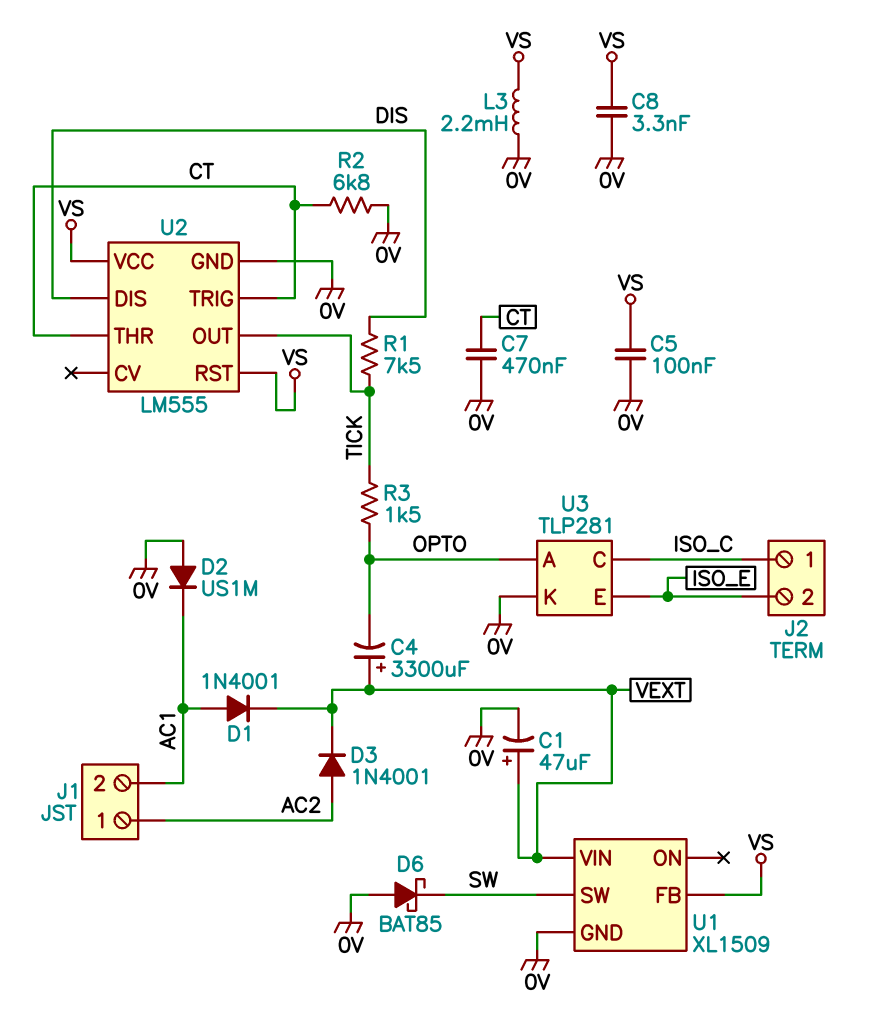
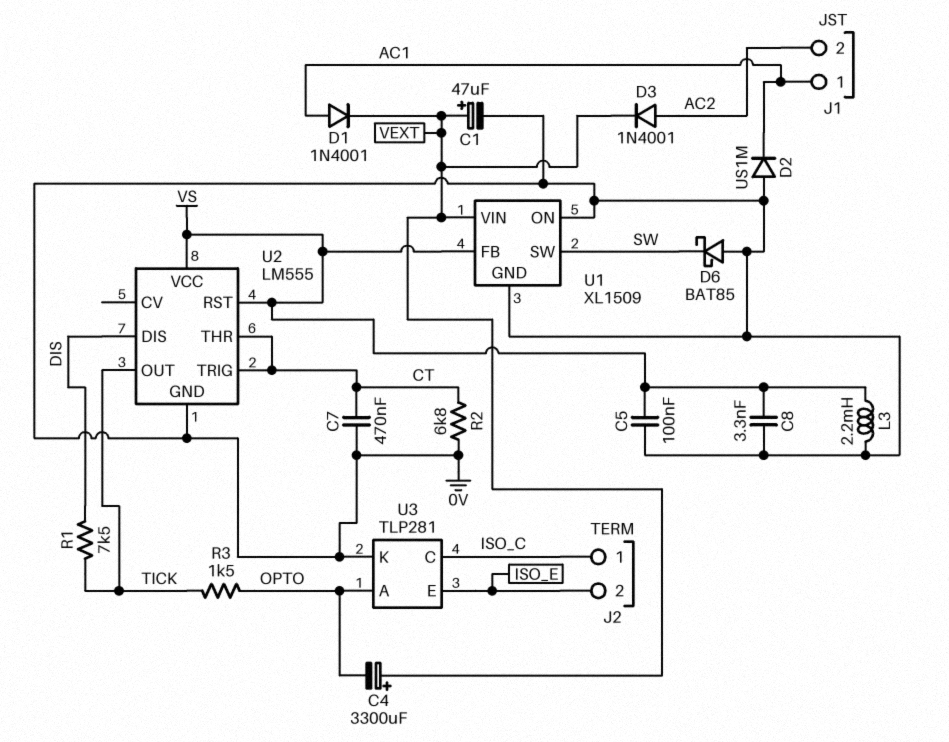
J1 pin 1: AC2 -> AC1
J1 pin 2: AC1 -> AC2
U1 pin ON: none -> 0V

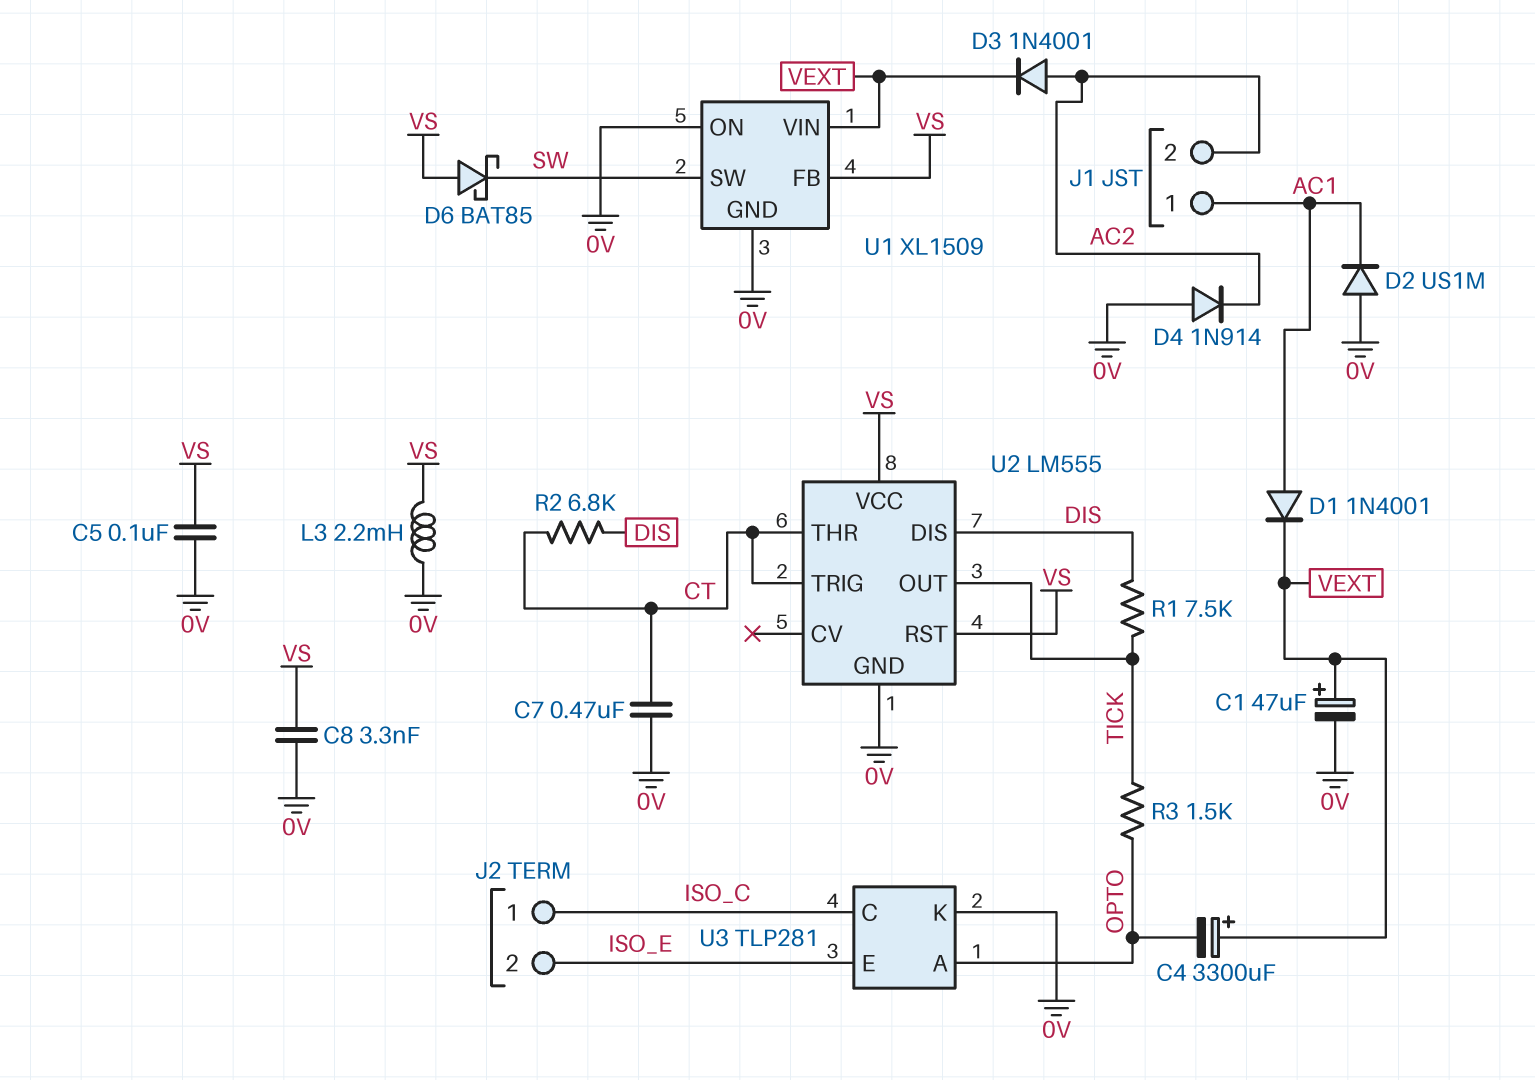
D4: none -> diode 1N914 (A 0V, K AC2)
D6: schottky BAT85 (A 0V, K SW) -> schottky BAT85 (A VS, K SW)
R2: 6.8k (0V, CT) -> 6.8k (CT, DIS)

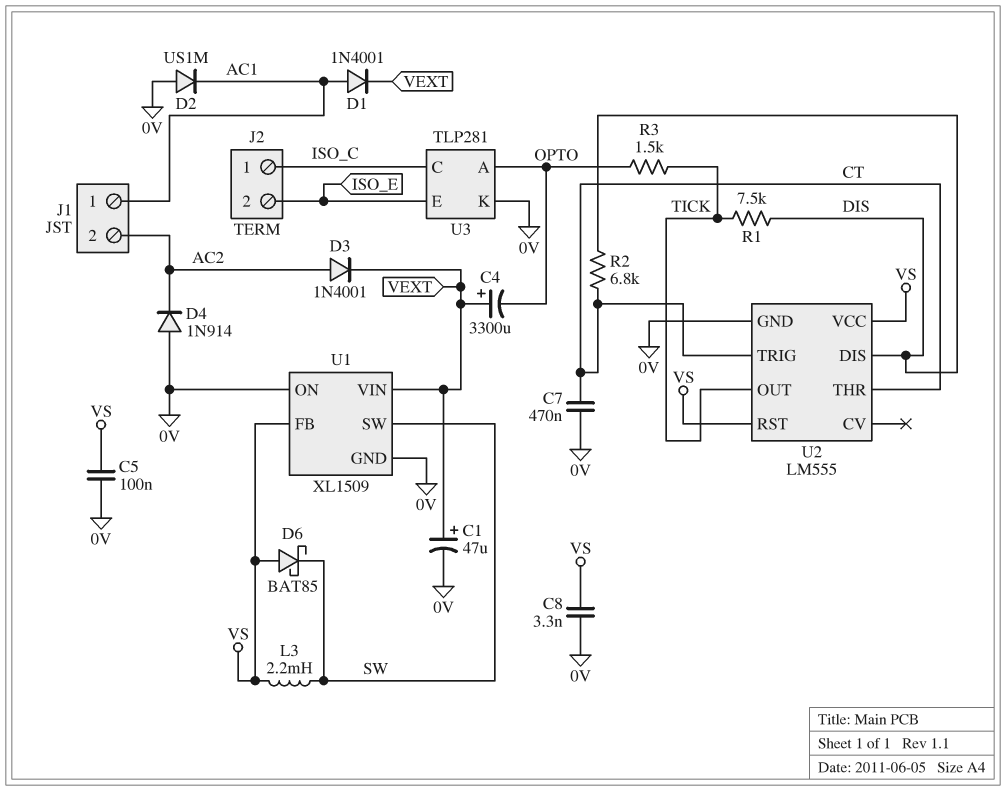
L3: 2.2mH (0V, VS) -> 2.2mH (SW, VS)

